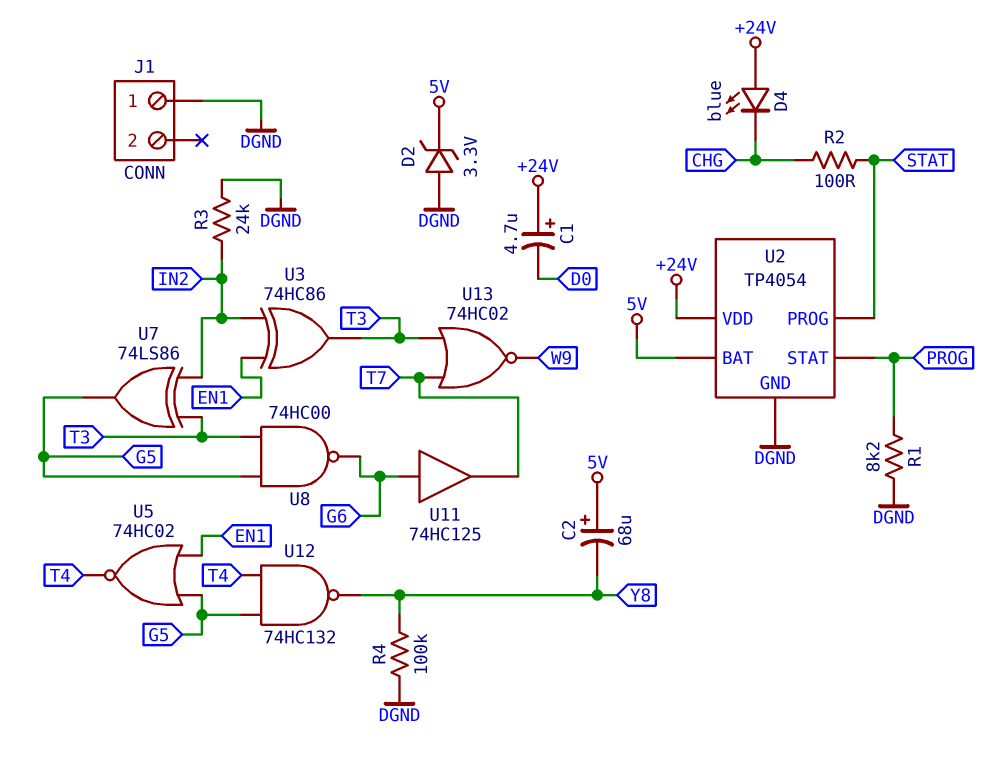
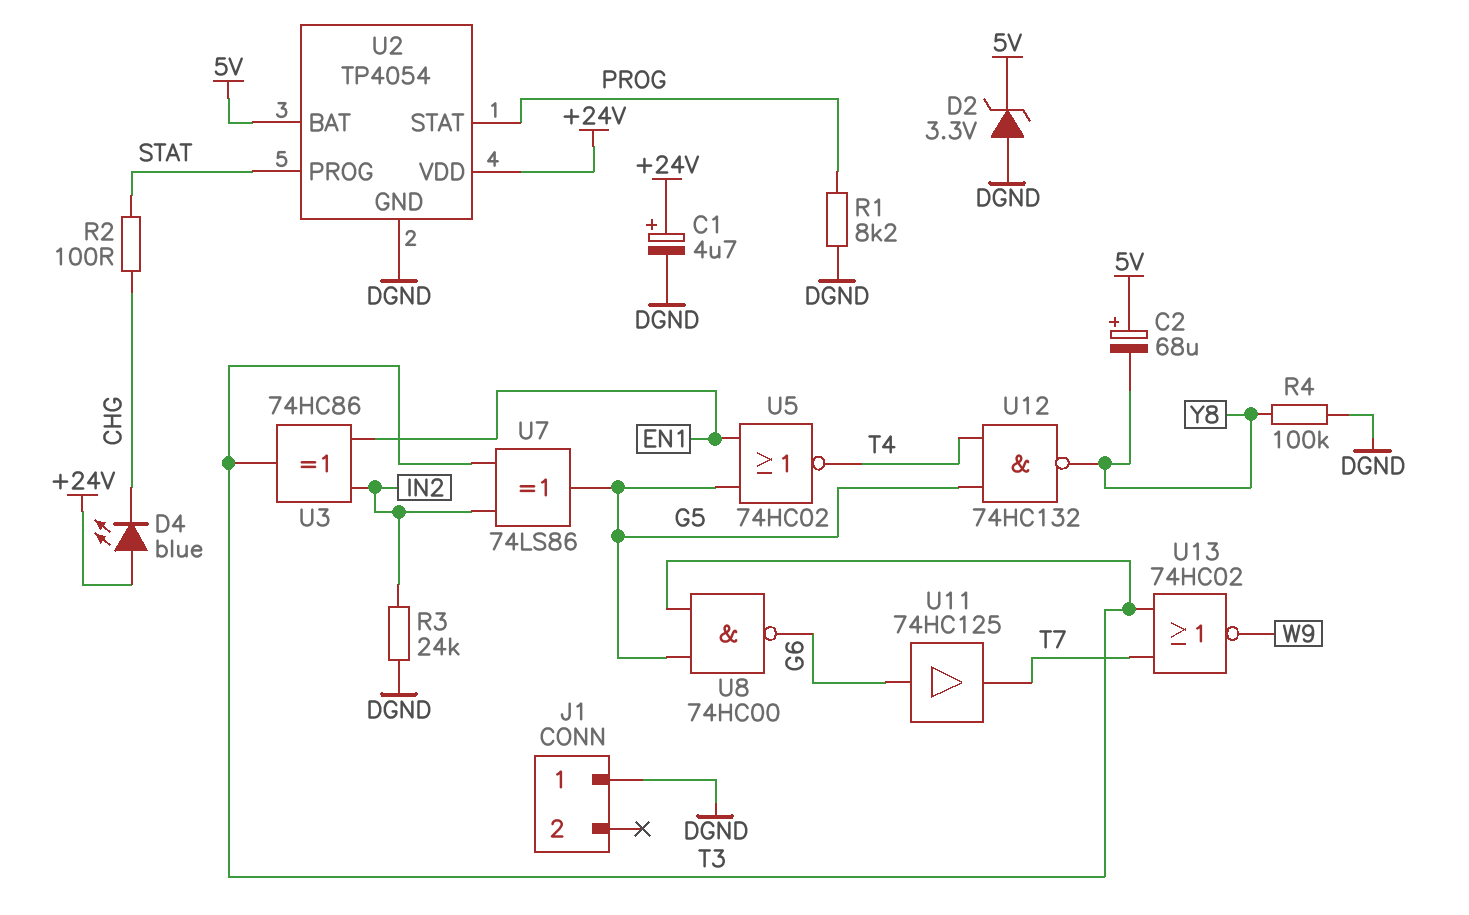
C1: 4.7uF (plus +24V, minus D0) -> 4.7uF (plus +24V, minus DGND)

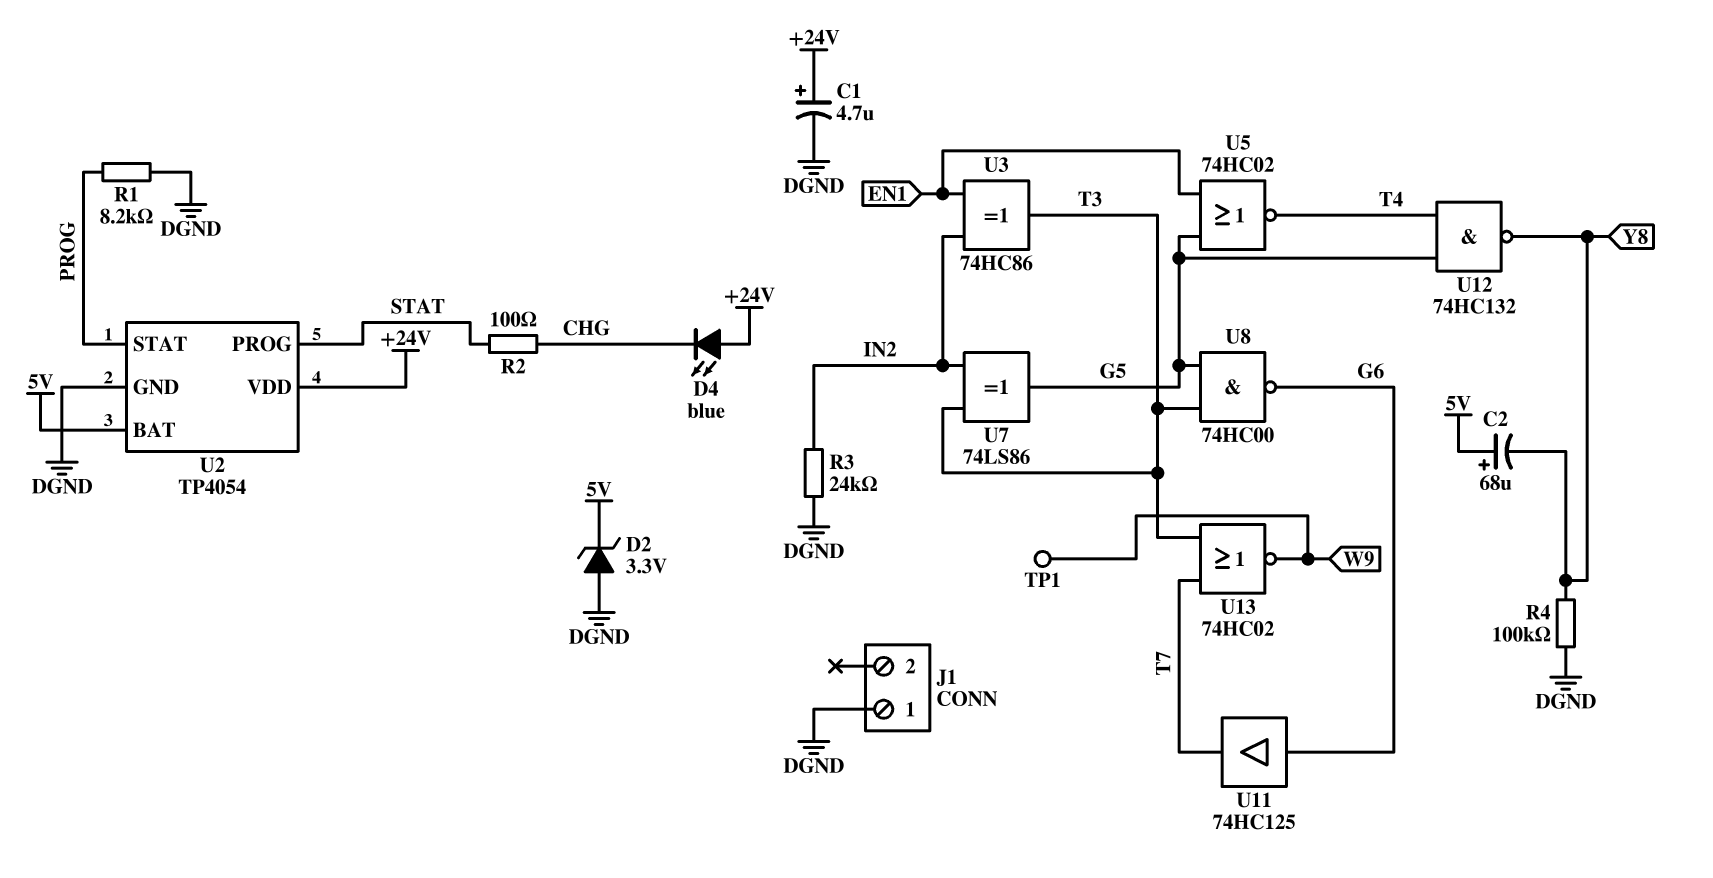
TP1: none -> test point (W9)

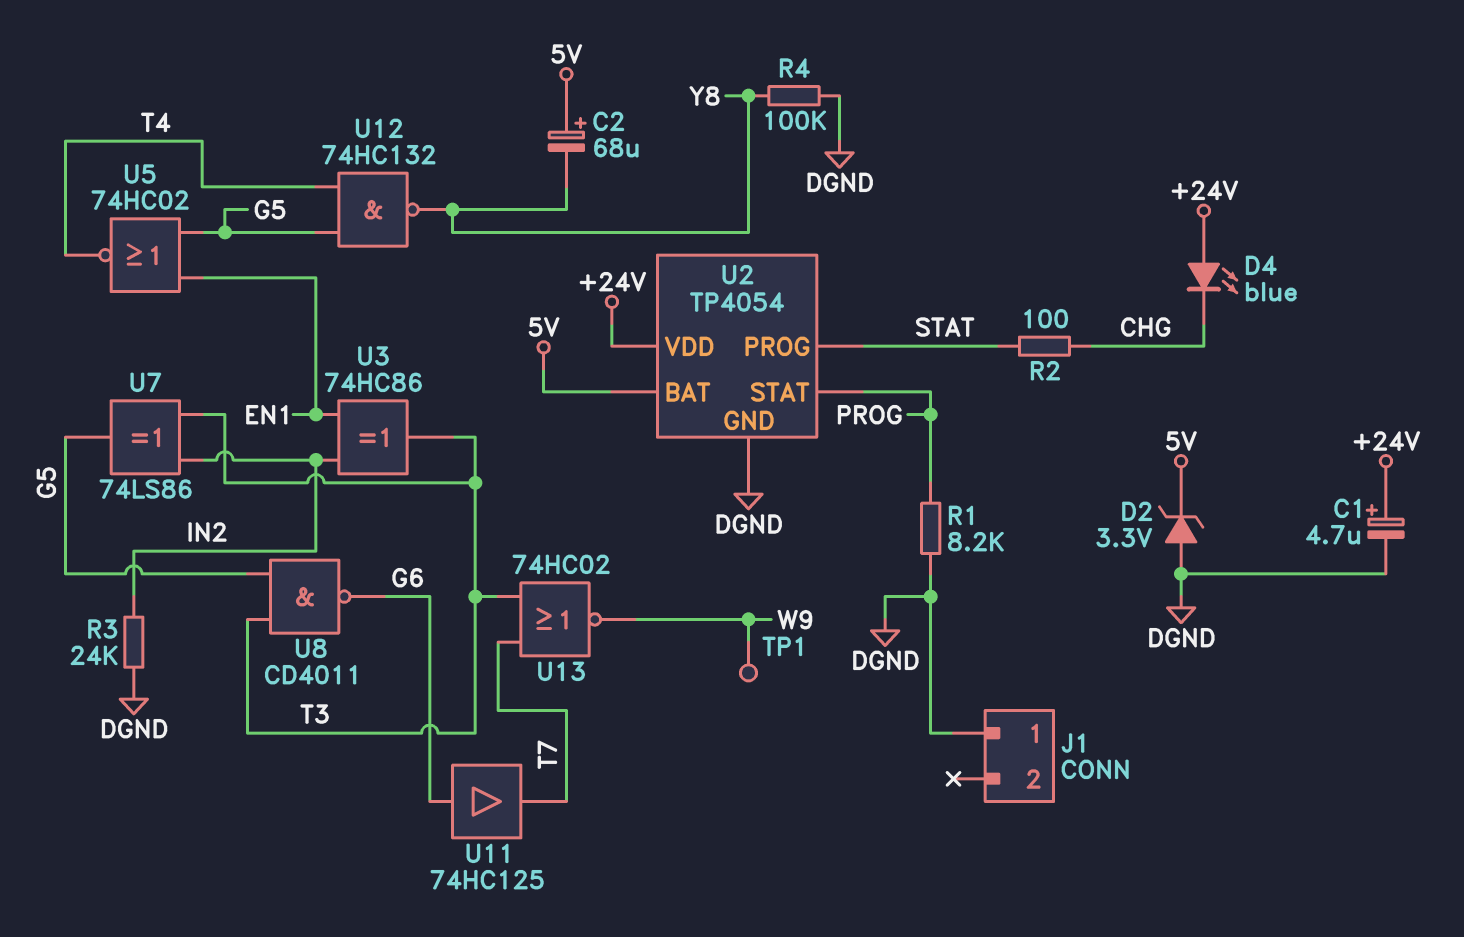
U8: NAND 74HC00 (in G5, in T3, out G6) -> NAND CD4011 (in G5, in T3, out G6)

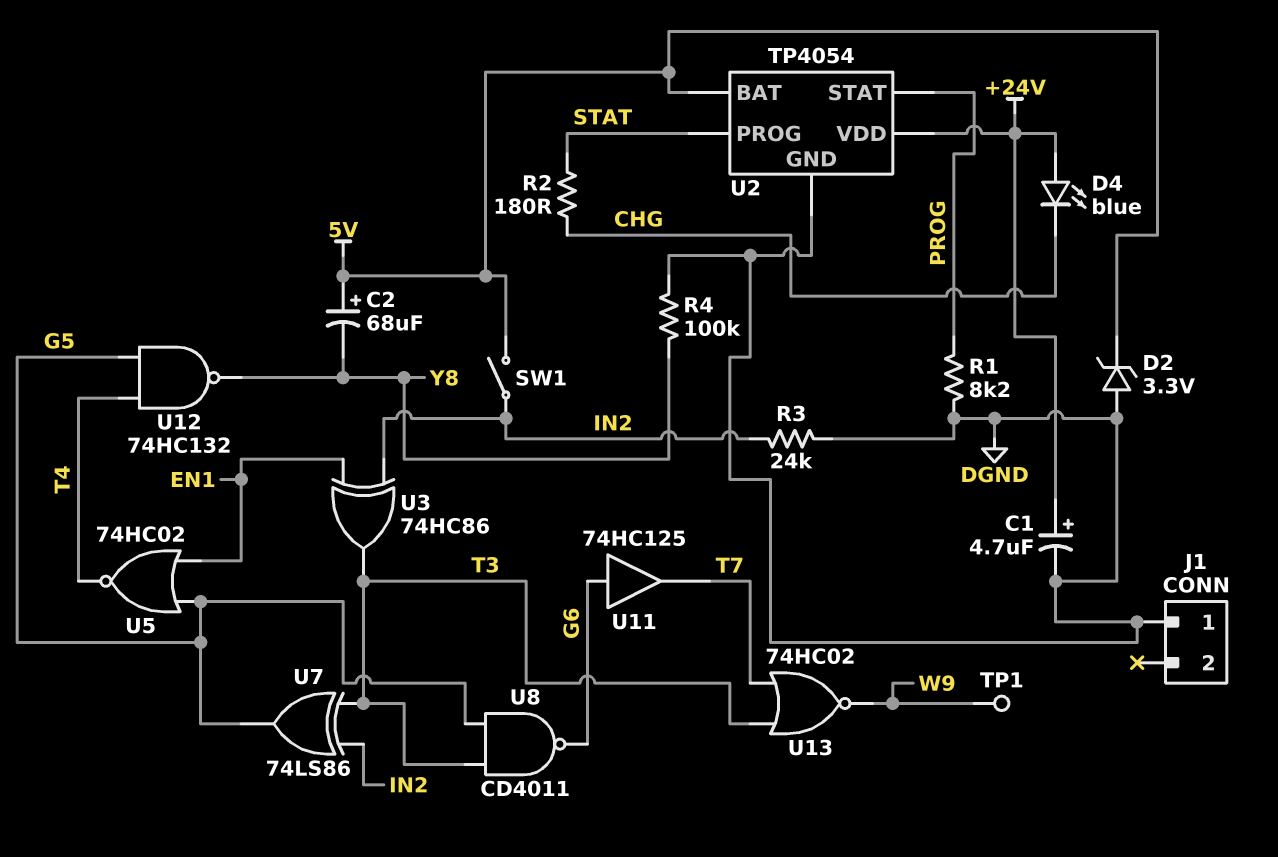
R2: 100 (CHG, STAT) -> 180 (CHG, STAT)
SW1: none -> switch (5V, IN2)

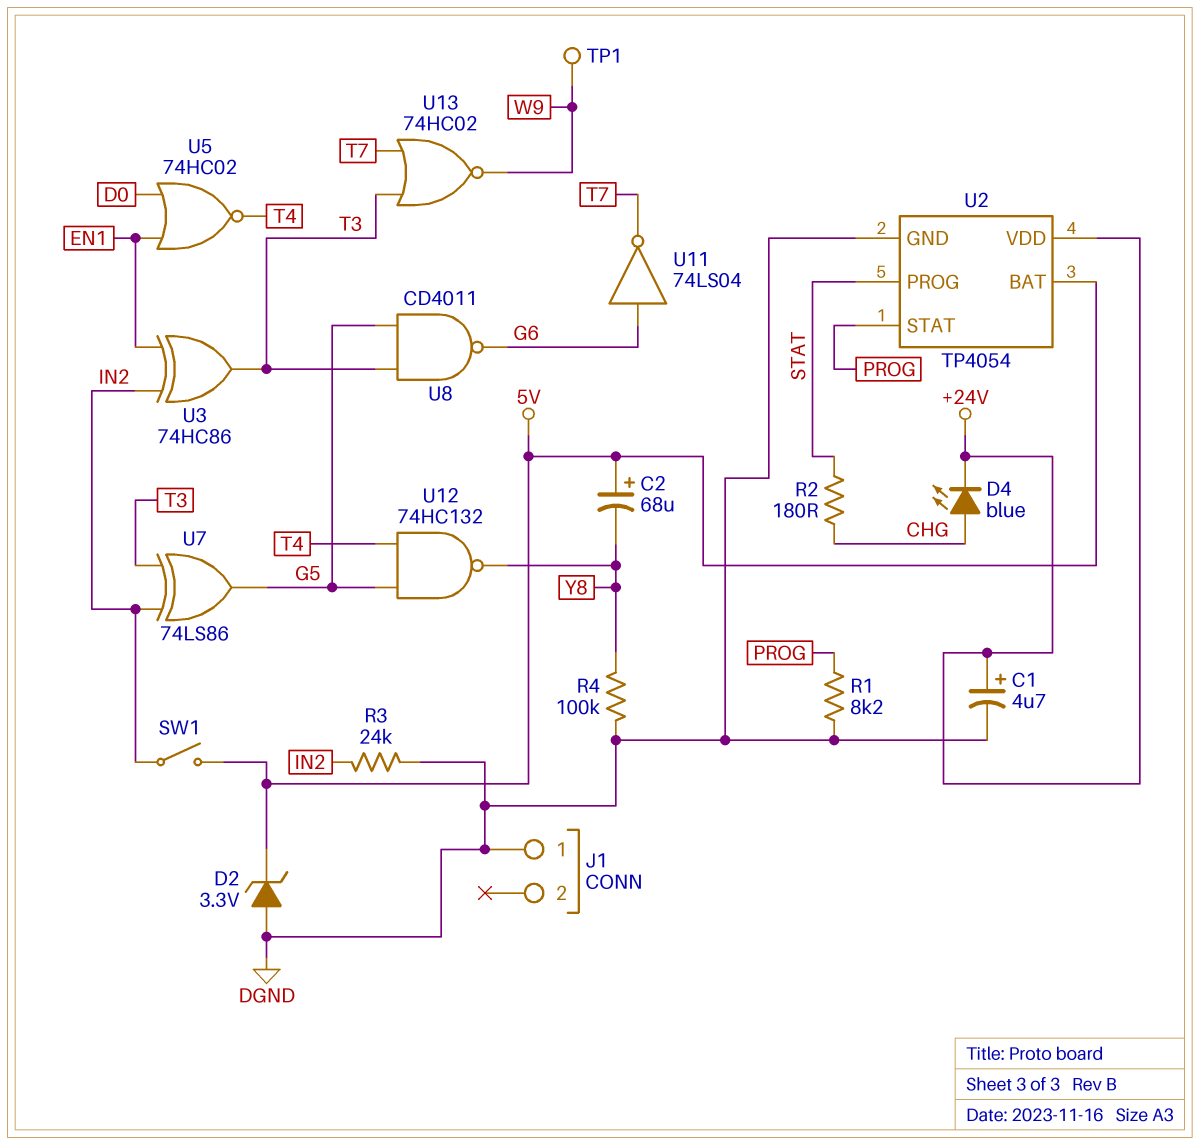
D4: LED blue (A +24V, K CHG) -> LED blue (A CHG, K +24V)
U5: NOR 74HC02 (in EN1, in G5, out T4) -> NOR 74HC02 (in D0, in EN1, out T4)
U11: buffer 74HC125 (in G6, out T7) -> NOT 74LS04 (in G6, out T7)

